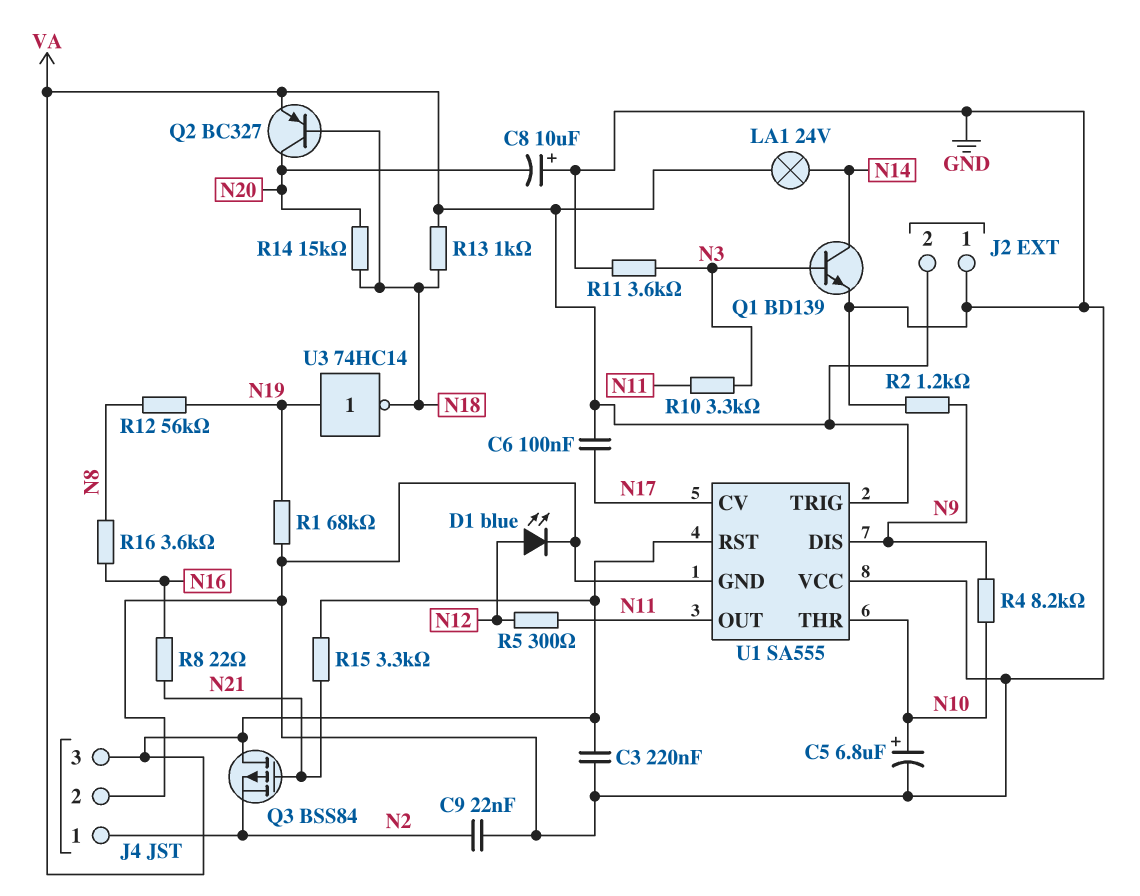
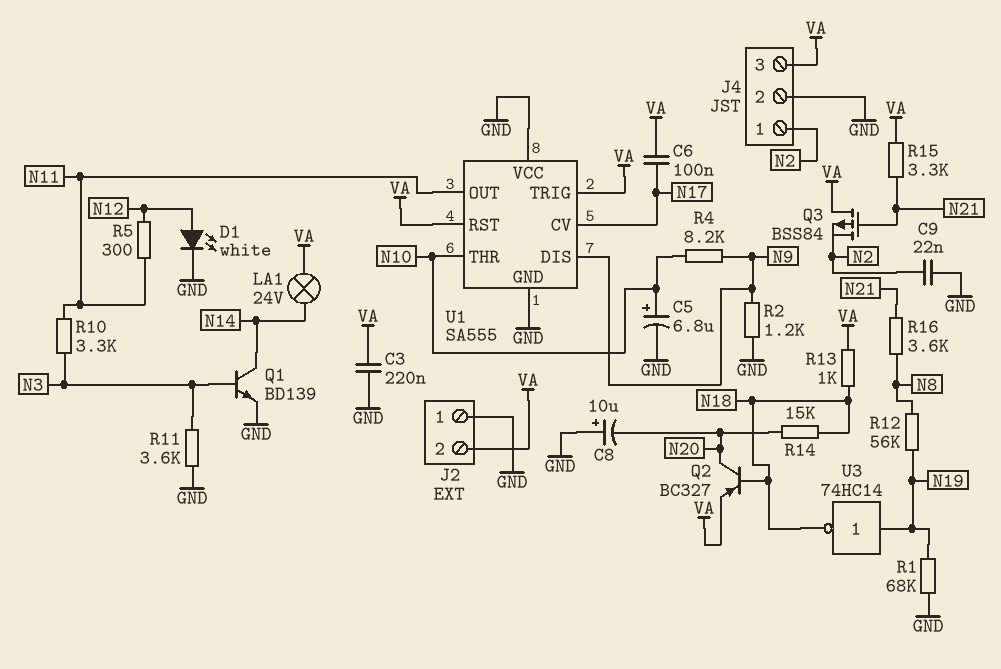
D1: LED blue (A N12, K GND) -> LED white (A N12, K GND)
R8: 22 (N16, N21) -> none
R16: 3.6k (N8, N16) -> 3.6k (N8, N21)

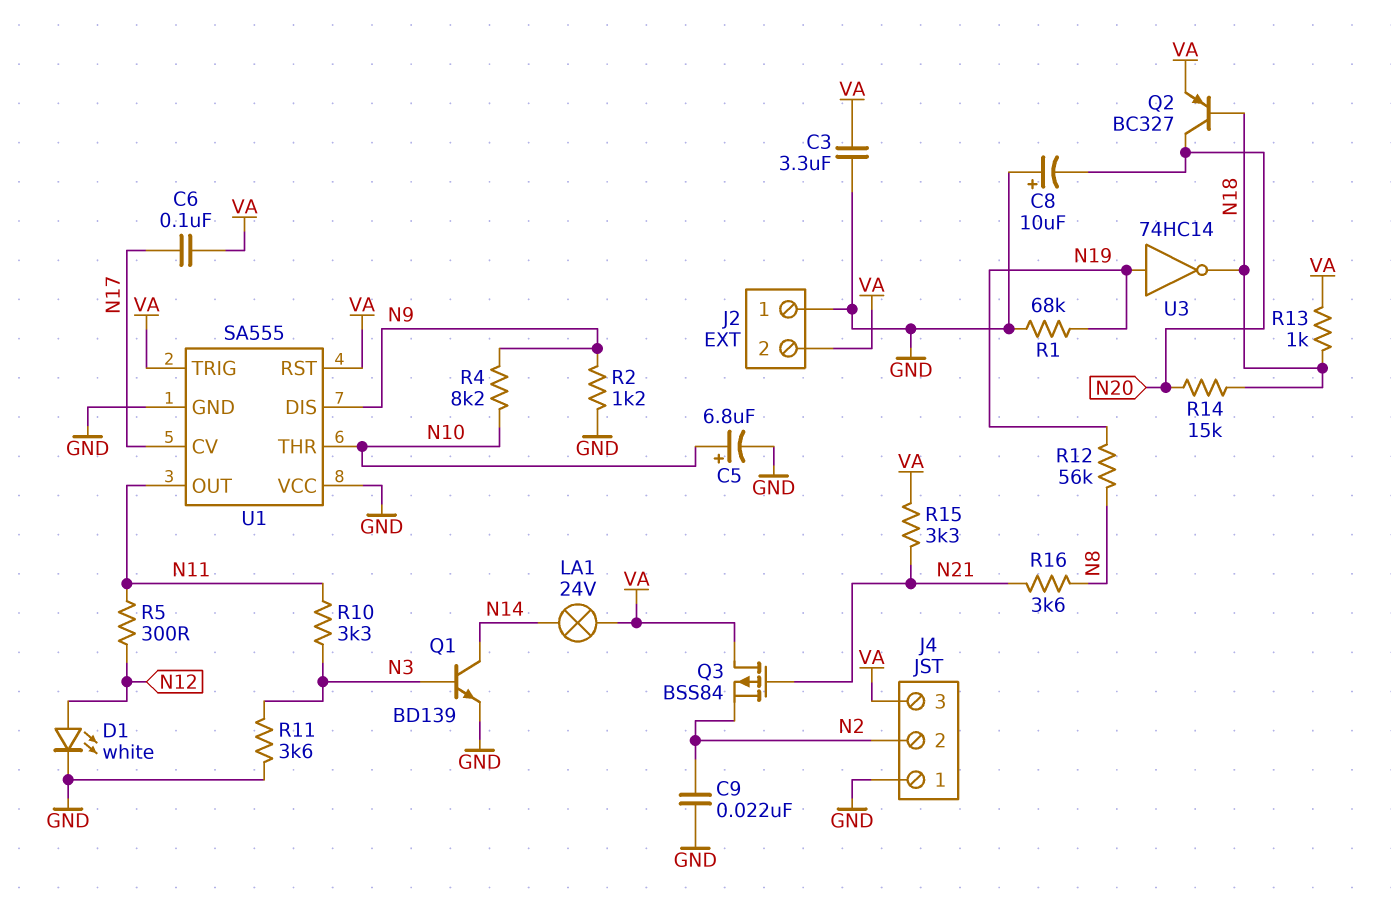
C3: 220nF (GND, VA) -> 3.3uF (GND, VA)
J4 pin 1: N2 -> GND
J4 pin 2: GND -> N2

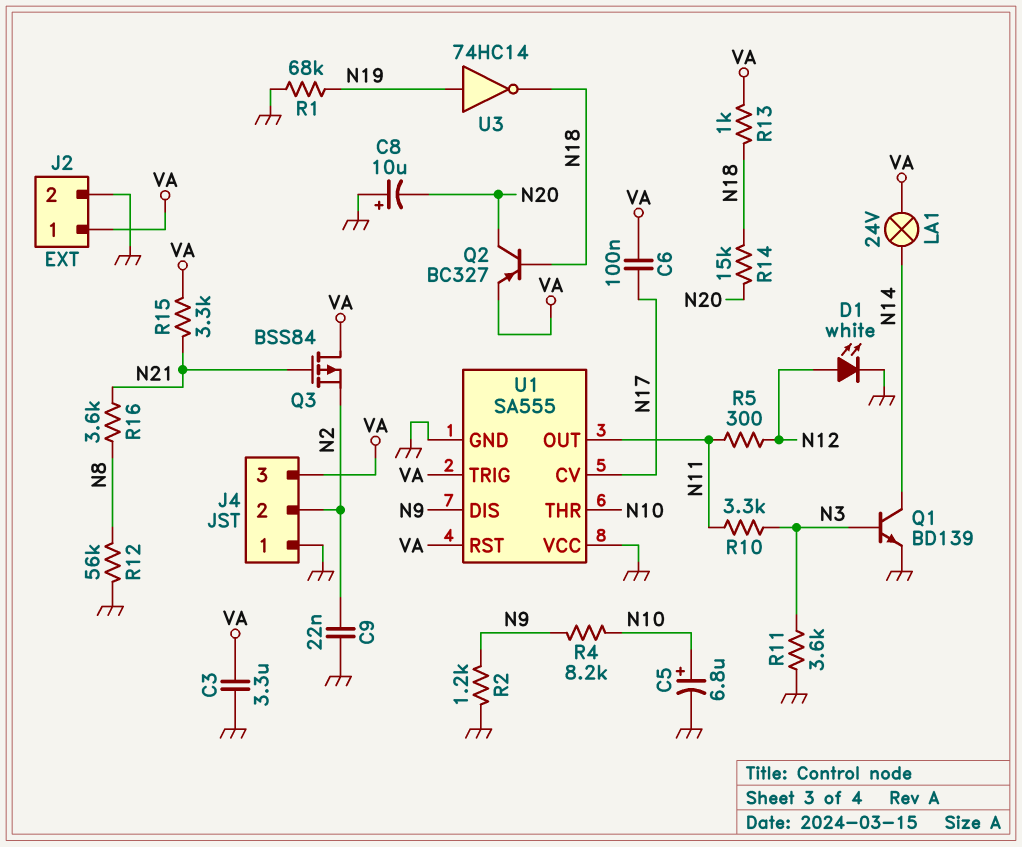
J2 pin 1: GND -> VA
J2 pin 2: VA -> GND
R12: 56k (N8, N19) -> 56k (GND, N8)

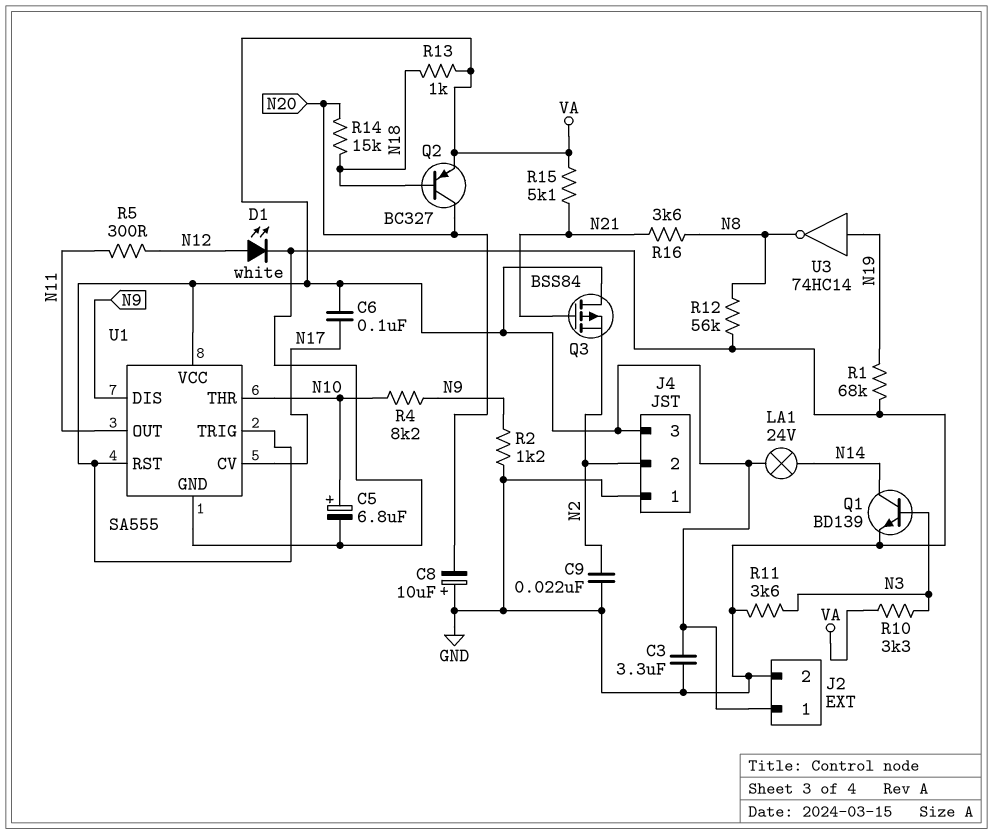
R10: 3.3k (N3, N11) -> 3.3k (N3, VA)
R15: 3.3k (N21, VA) -> 5.1k (N21, VA)
U1 pin VCC: GND -> VA
U3: NOT 74HC14 (in N19, out N18) -> NOT 74HC14 (in N19, out N8)

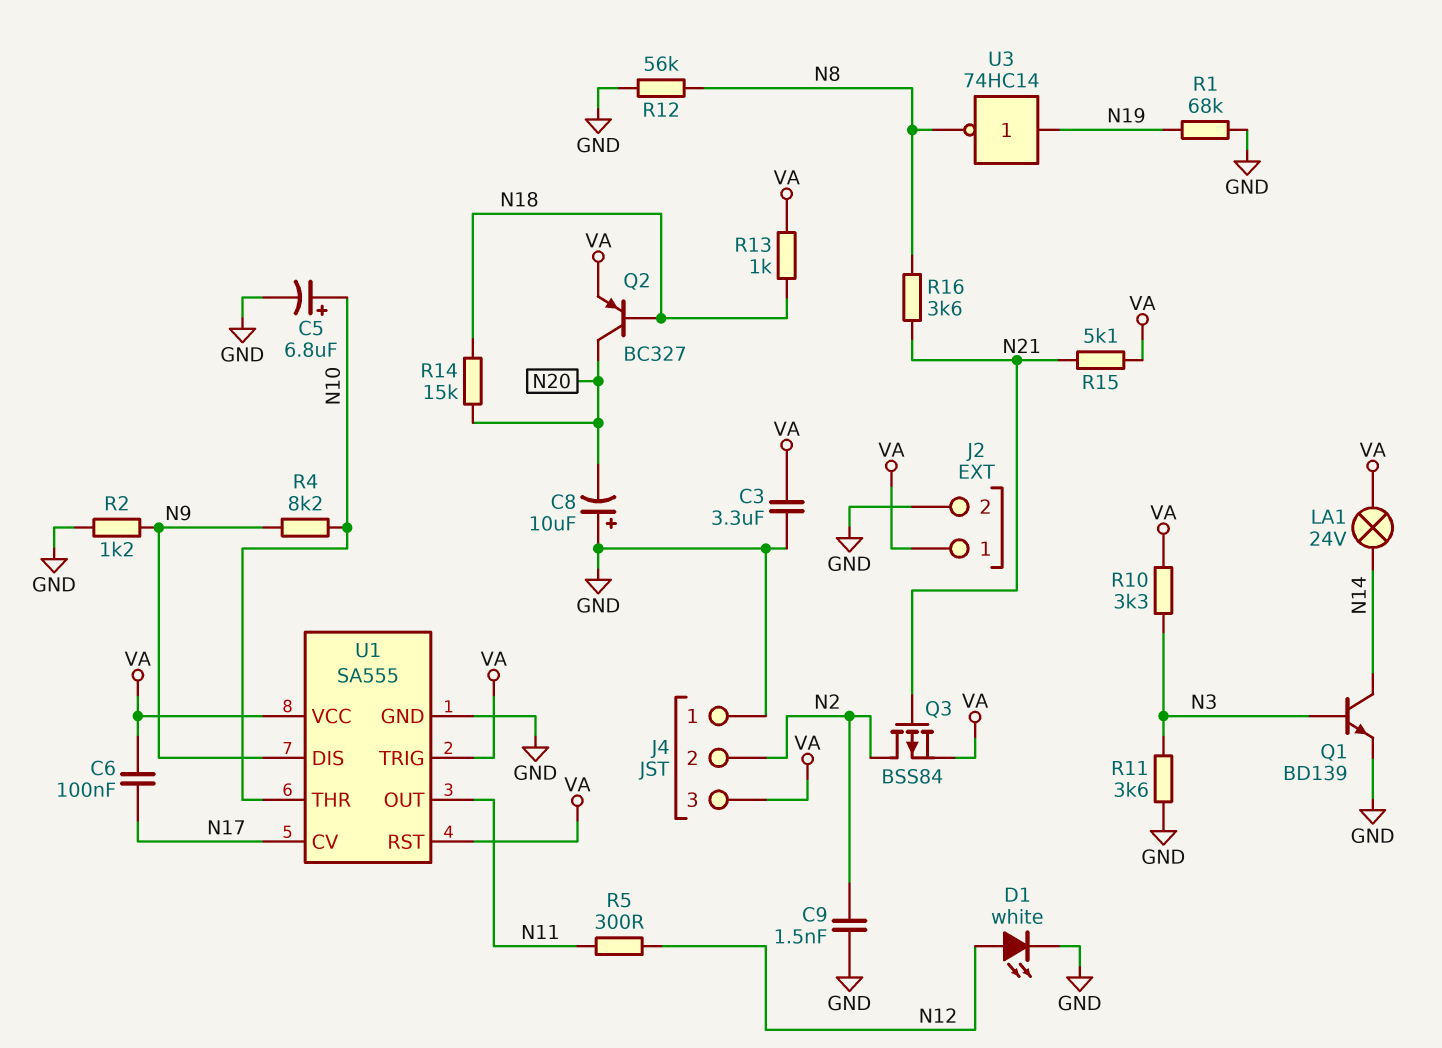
C9: 22nF (GND, N2) -> 1.5nF (GND, N2)
Q3: PMOS BSS84 (G N21, D VA, S N2) -> PMOS BSS84 (G N21, D N2, S VA)

